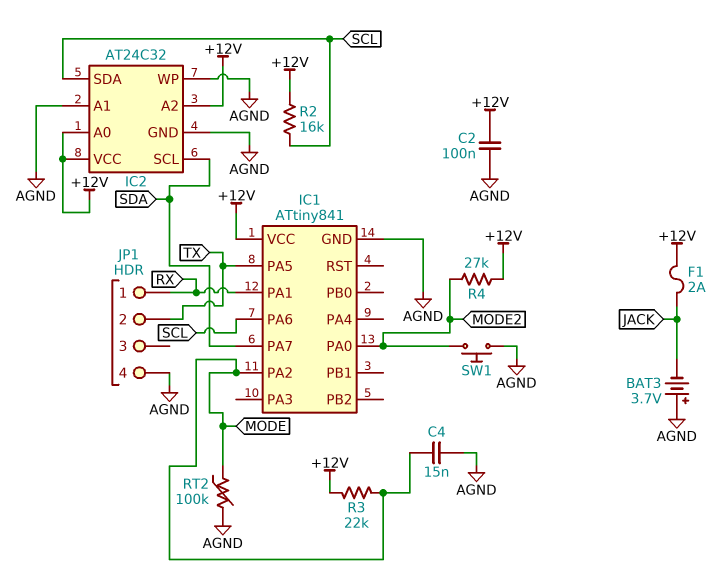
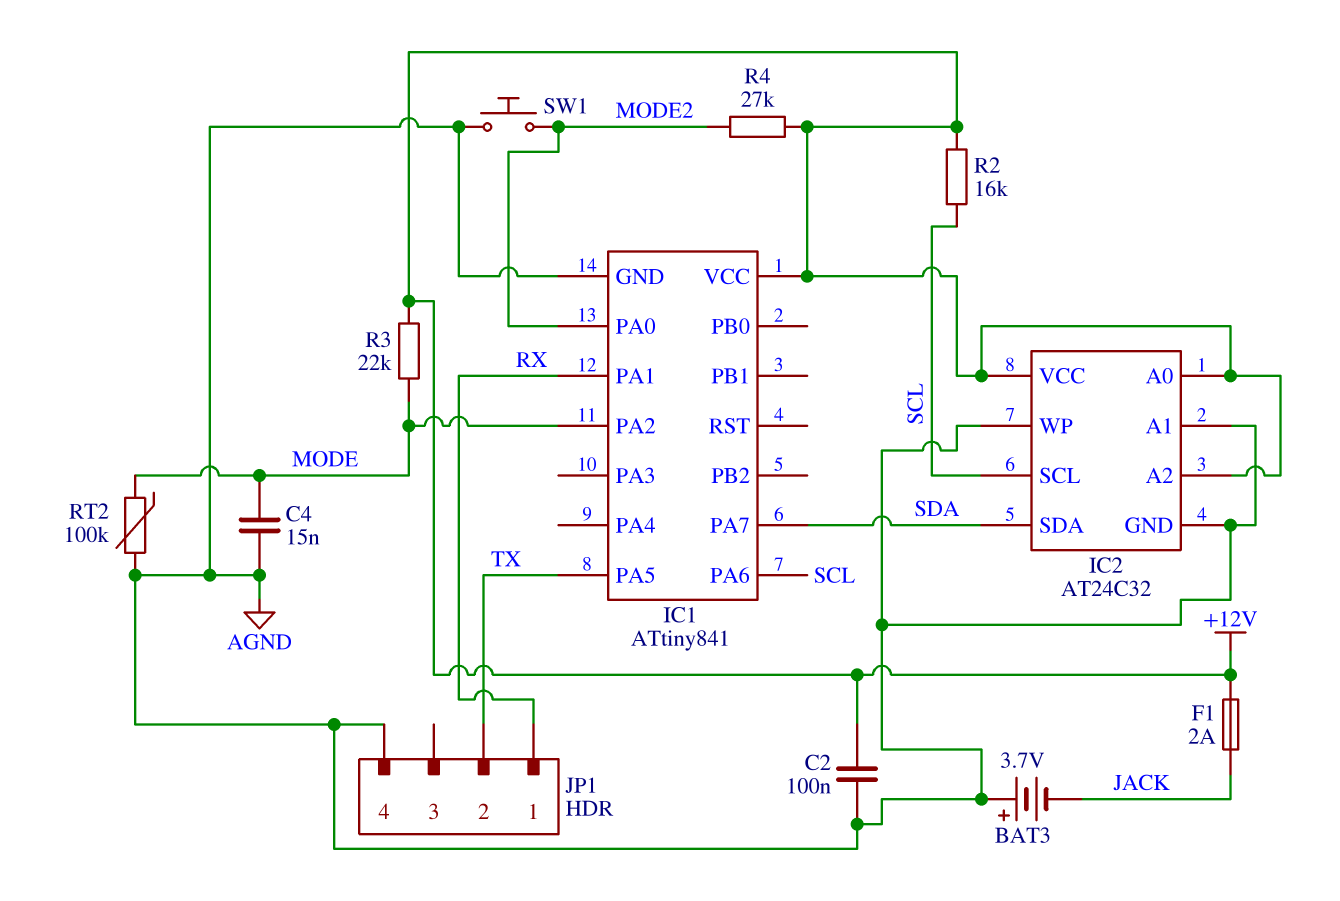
IC2 pin SCL: SDA -> SCL
IC2 pin SDA: SCL -> SDA

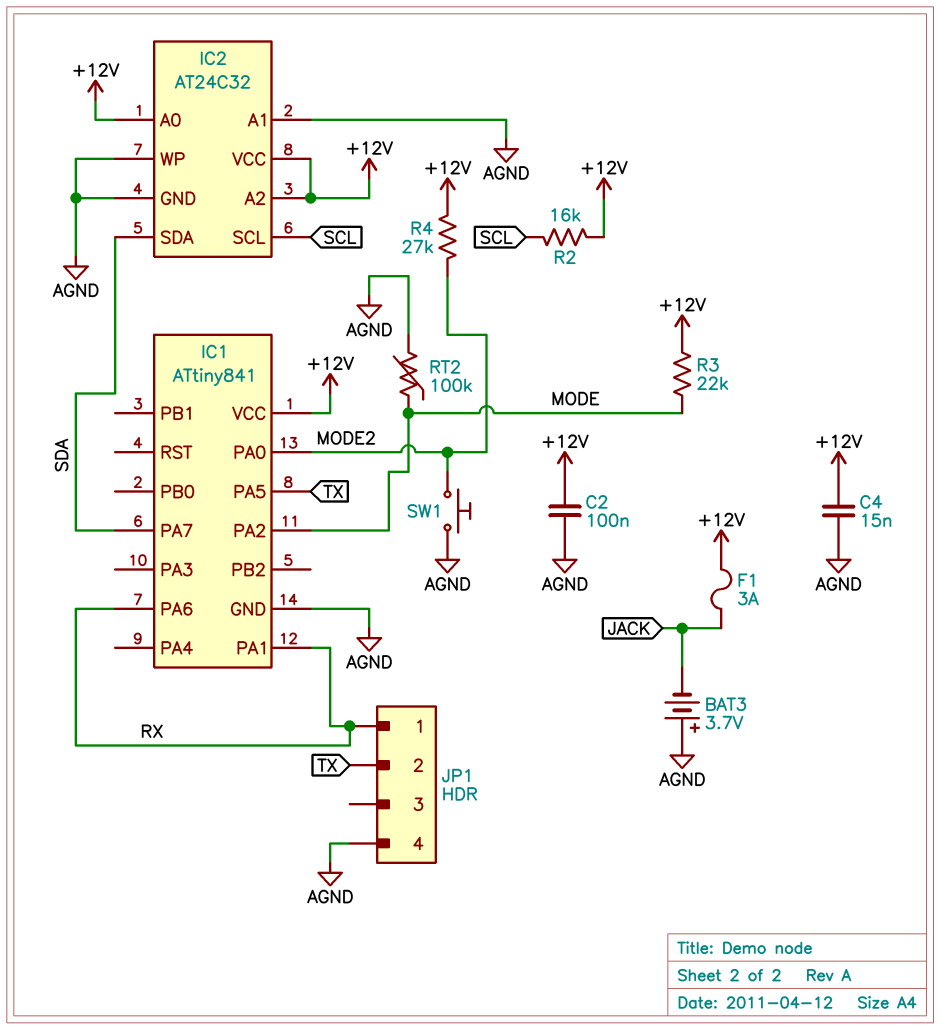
C4: 15nF (AGND, MODE) -> 15nF (+12V, AGND)
F1: 2A (+12V, JACK) -> 3A (+12V, JACK)
IC1 pin PA6: SCL -> RX

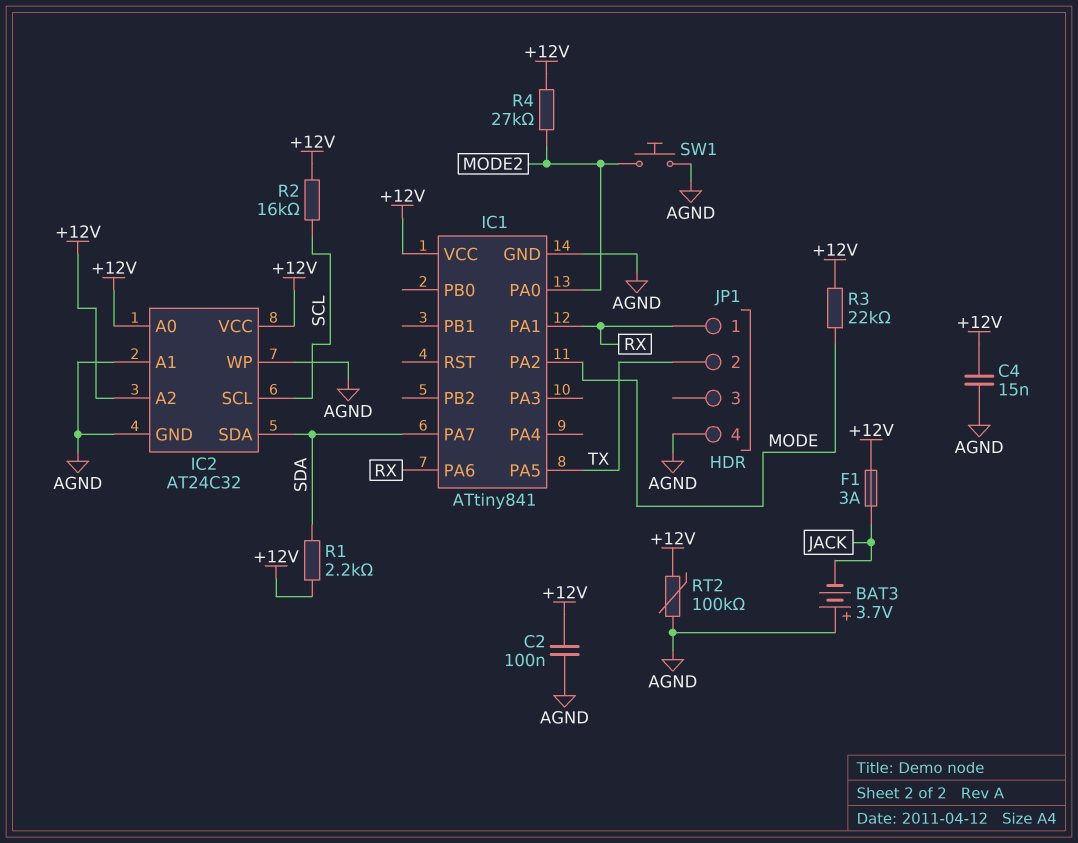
R1: none -> 2.2k (+12V, SDA)
RT2: 100k (AGND, MODE) -> 100k (+12V, AGND)

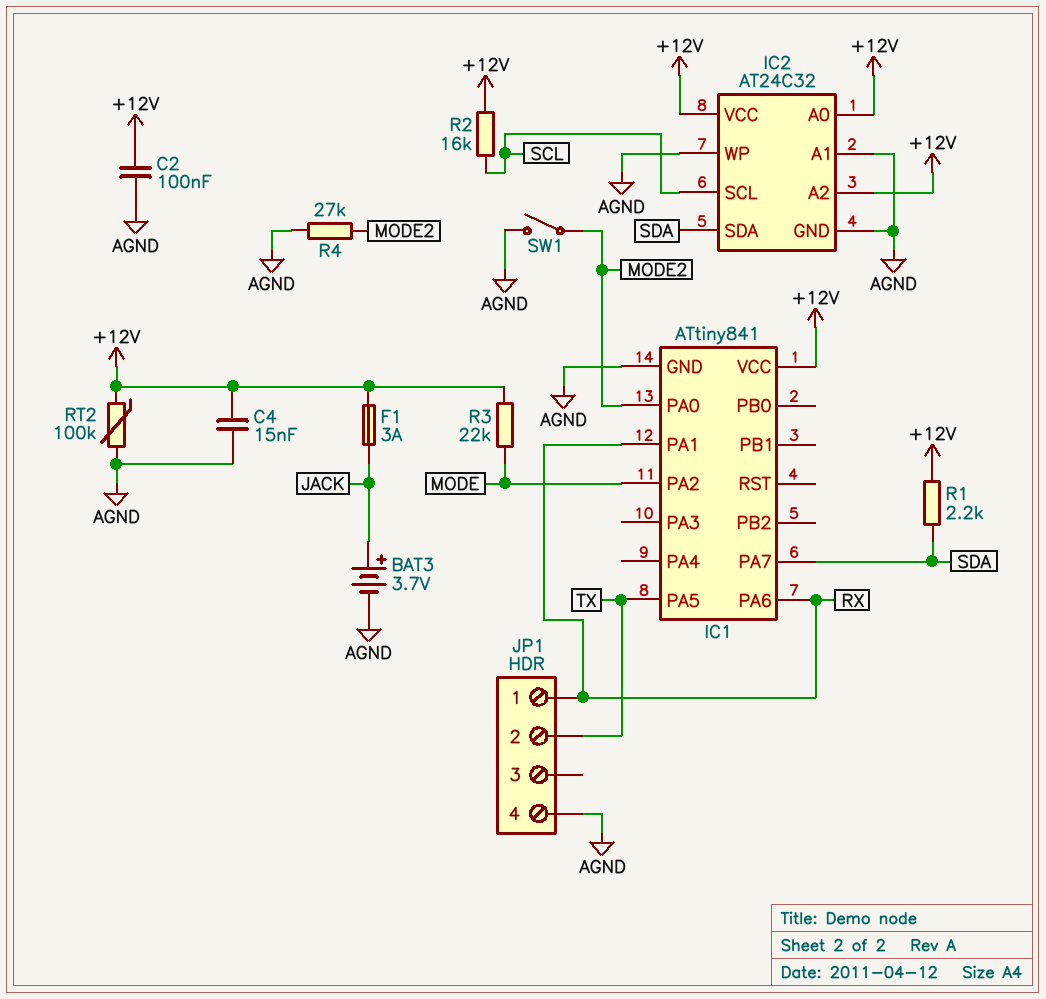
BAT3: 3.7V (plus AGND, minus JACK) -> 3.7V (plus JACK, minus AGND)
R4: 27k (+12V, MODE2) -> 27k (AGND, MODE2)
SW1: button (AGND, MODE2) -> switch (AGND, MODE2)

